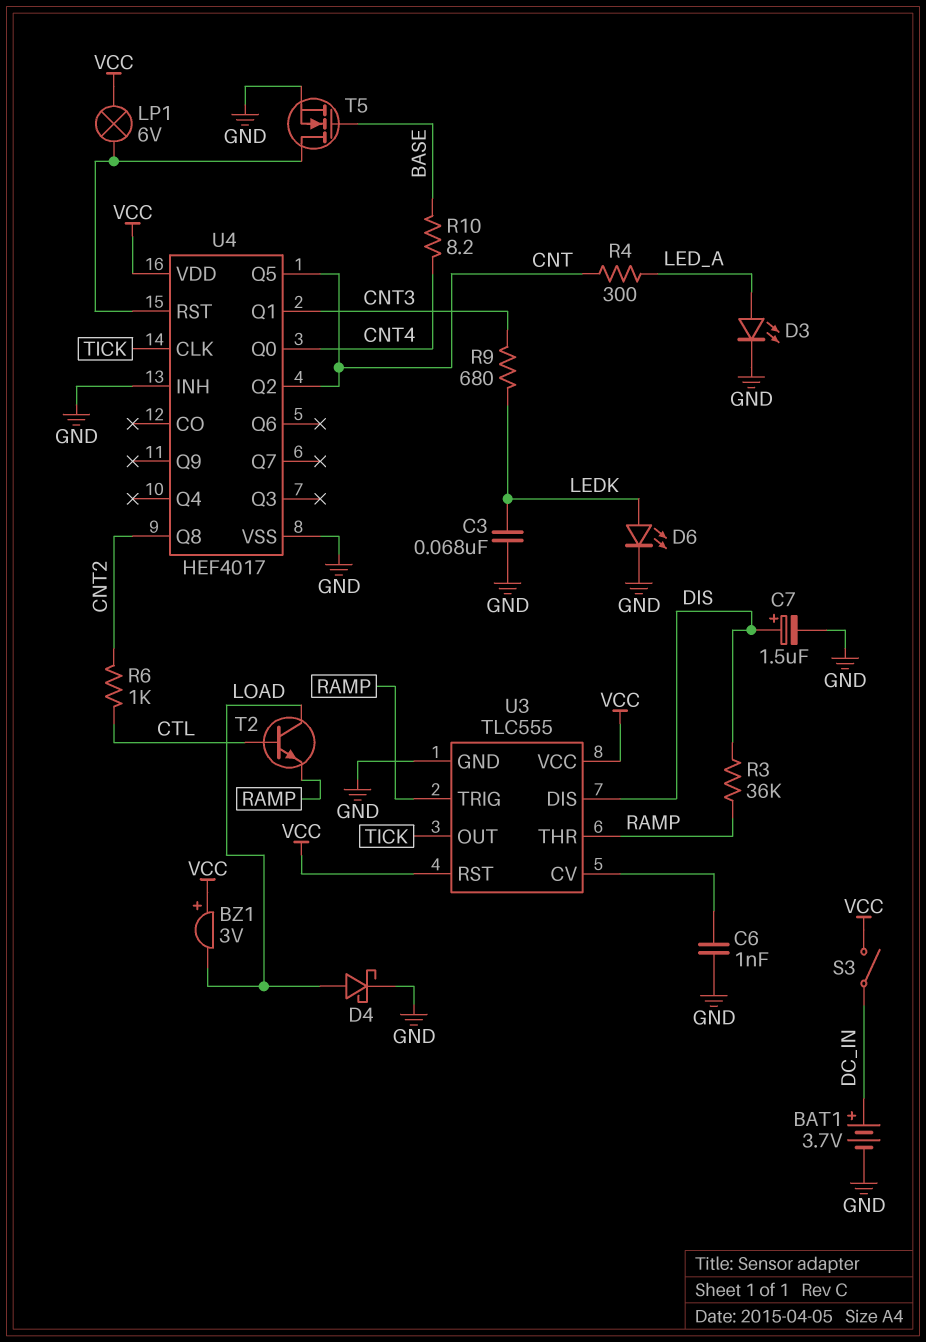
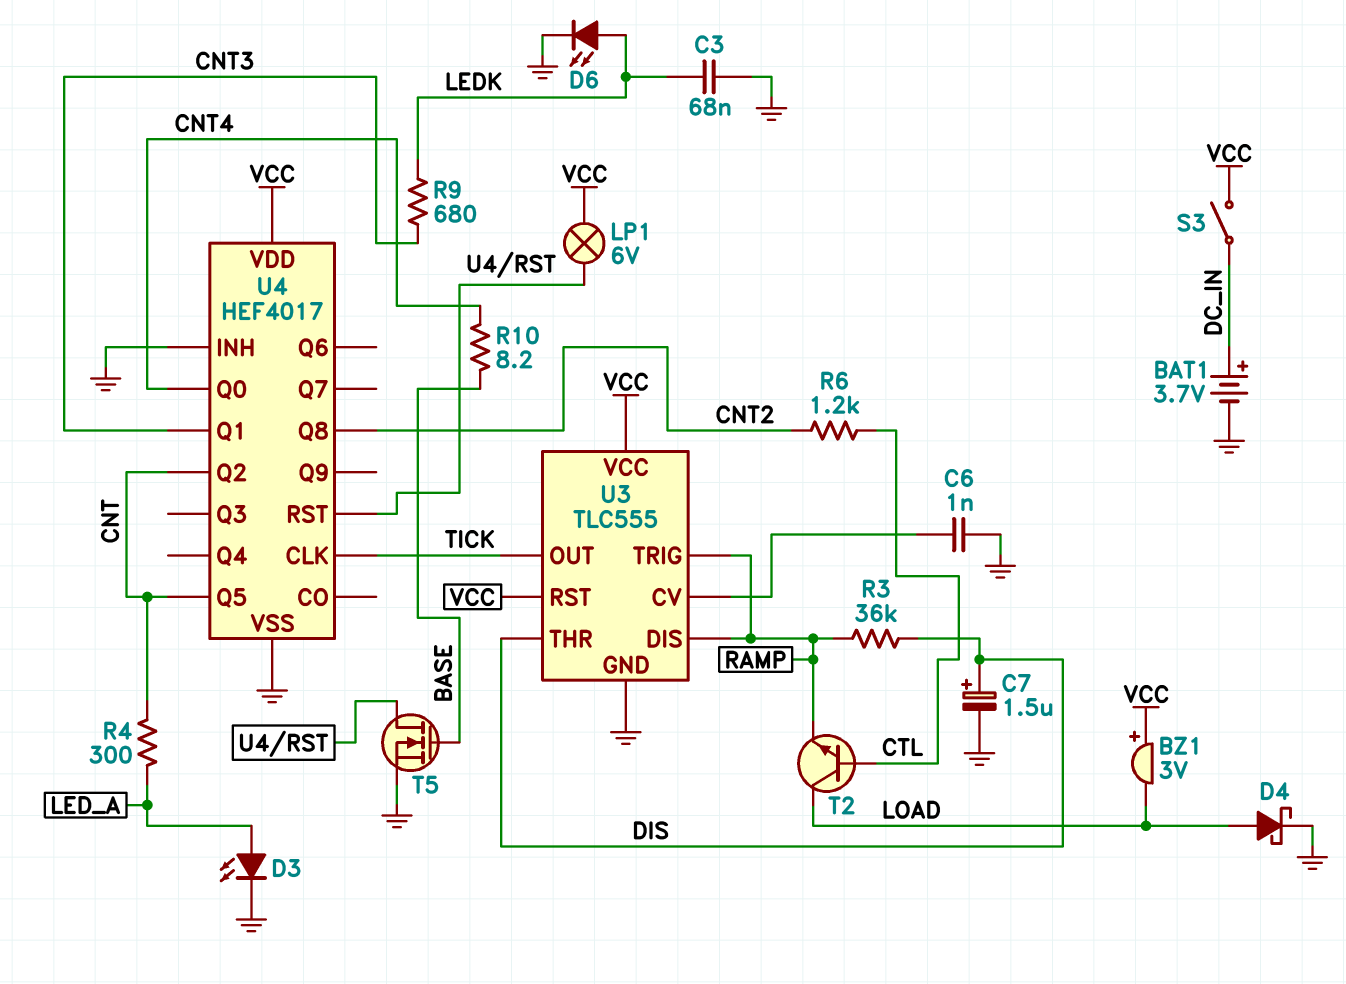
R6: 1k (CNT2, CTL) -> 1.2k (CNT2, CTL)
U3 pin DIS: DIS -> RAMP
U3 pin THR: RAMP -> DIS

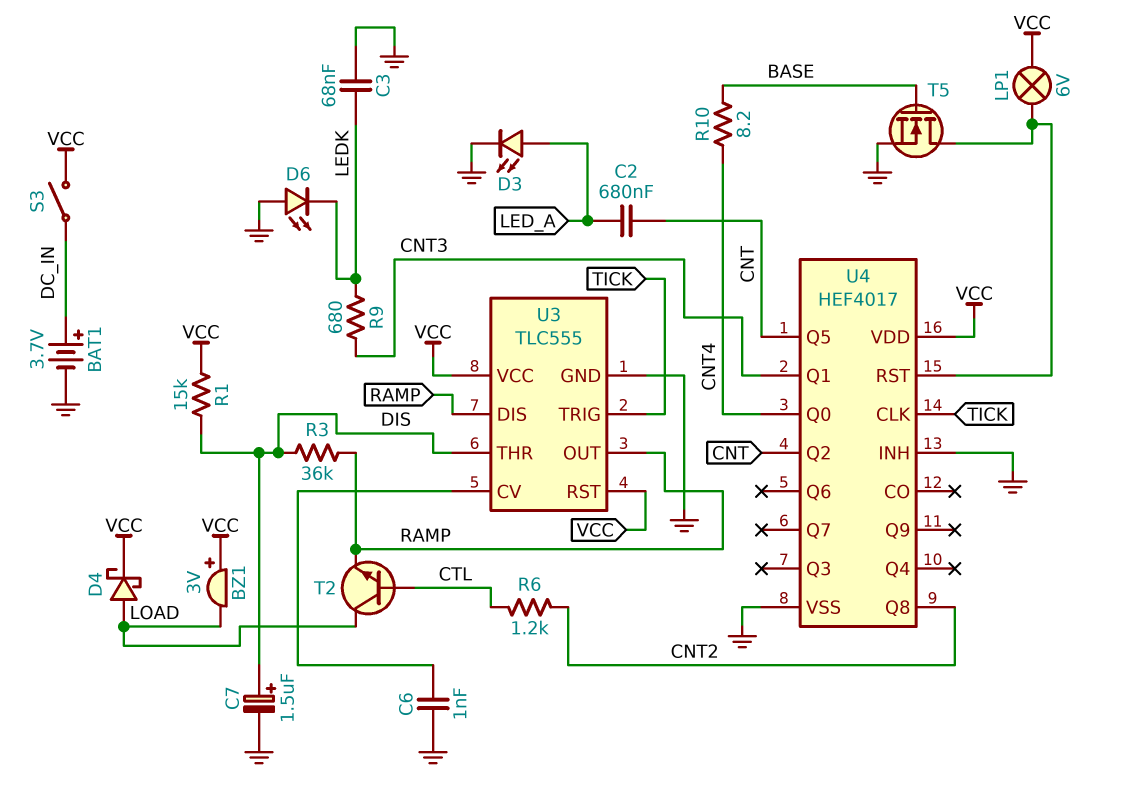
C2: none -> 680nF (CNT, LED_A)
D4: schottky (A LOAD, K GND) -> schottky (A LOAD, K VCC)
D6: LED (A LEDK, K GND) -> LED (A GND, K LEDK)
R1: none -> 15k (DIS, VCC)
R4: 300 (CNT, LED_A) -> none
U3 pin OUT: TICK -> RAMP
U3 pin TRIG: RAMP -> TICK

